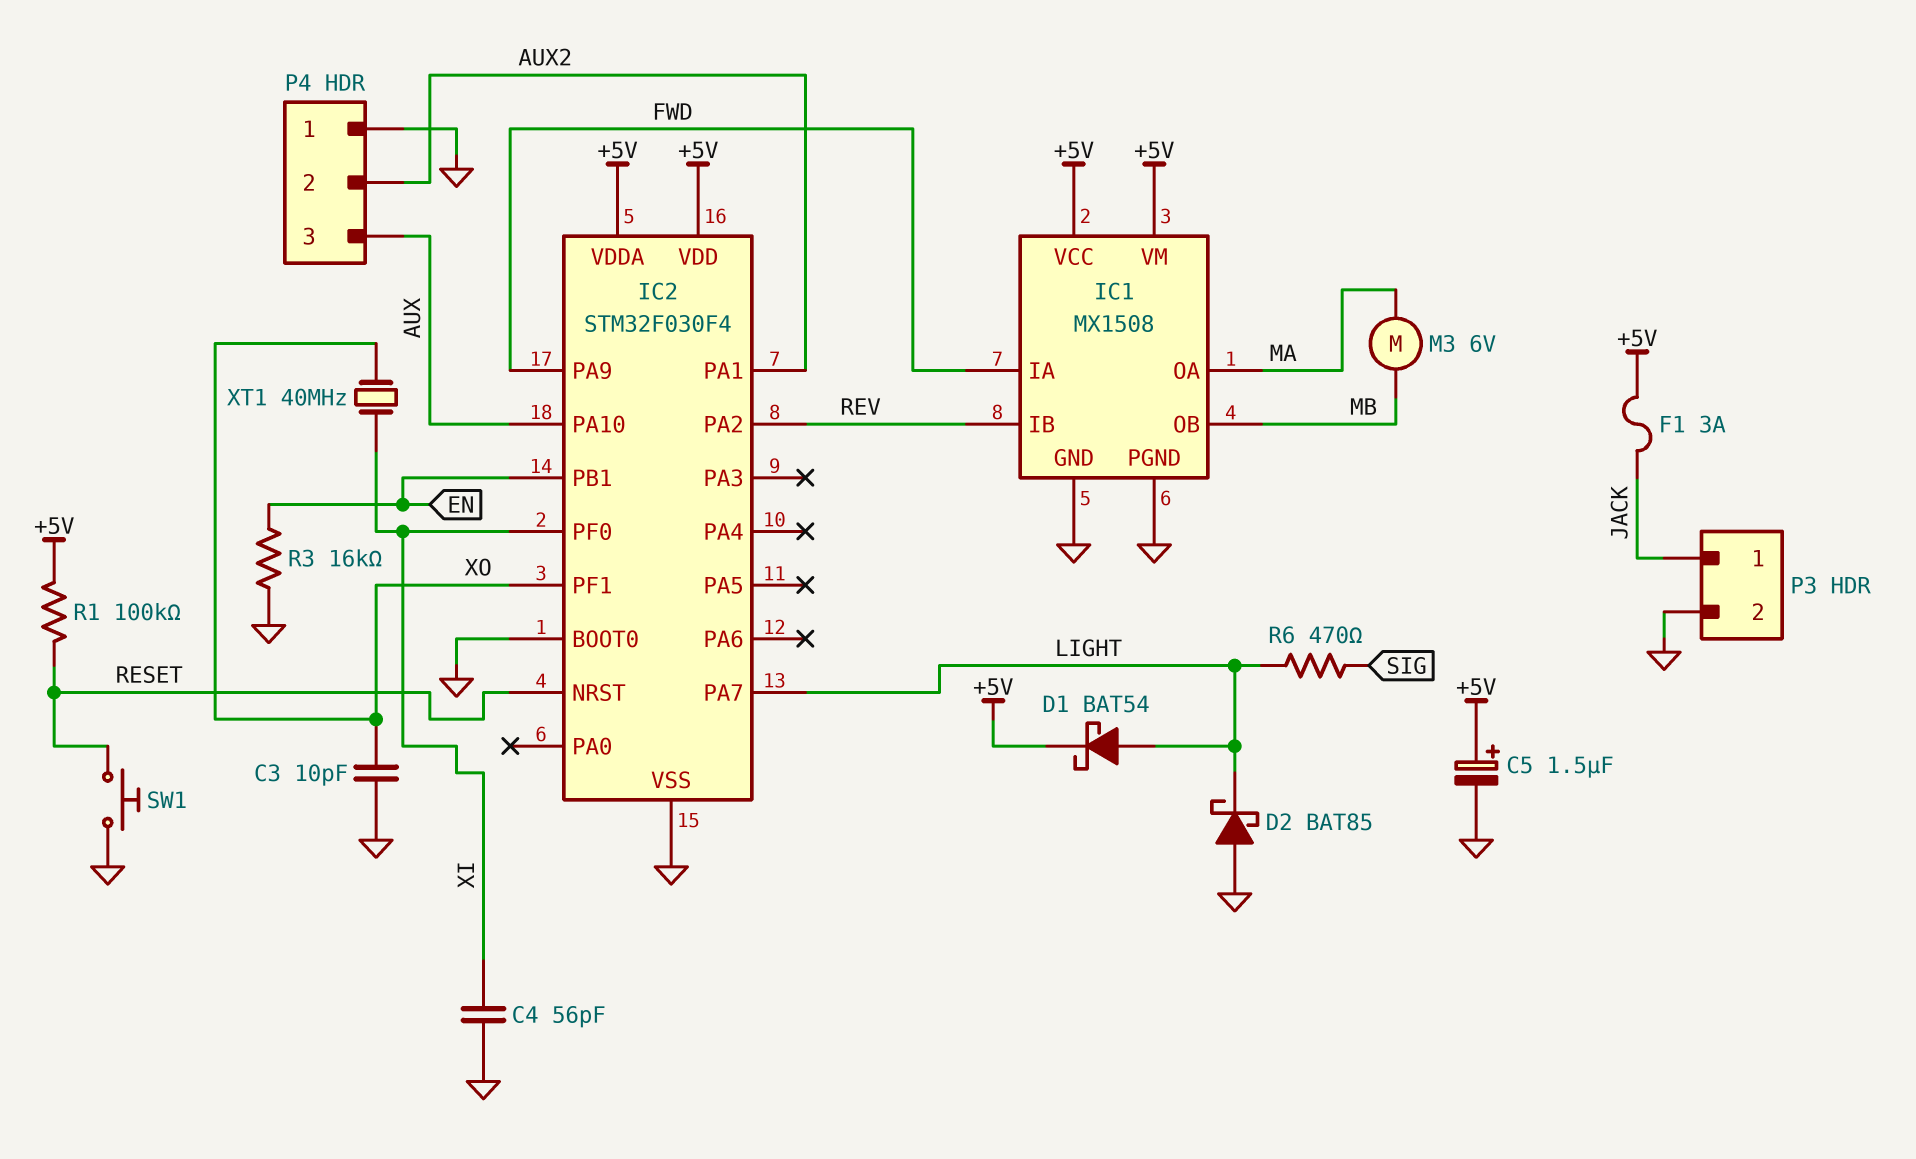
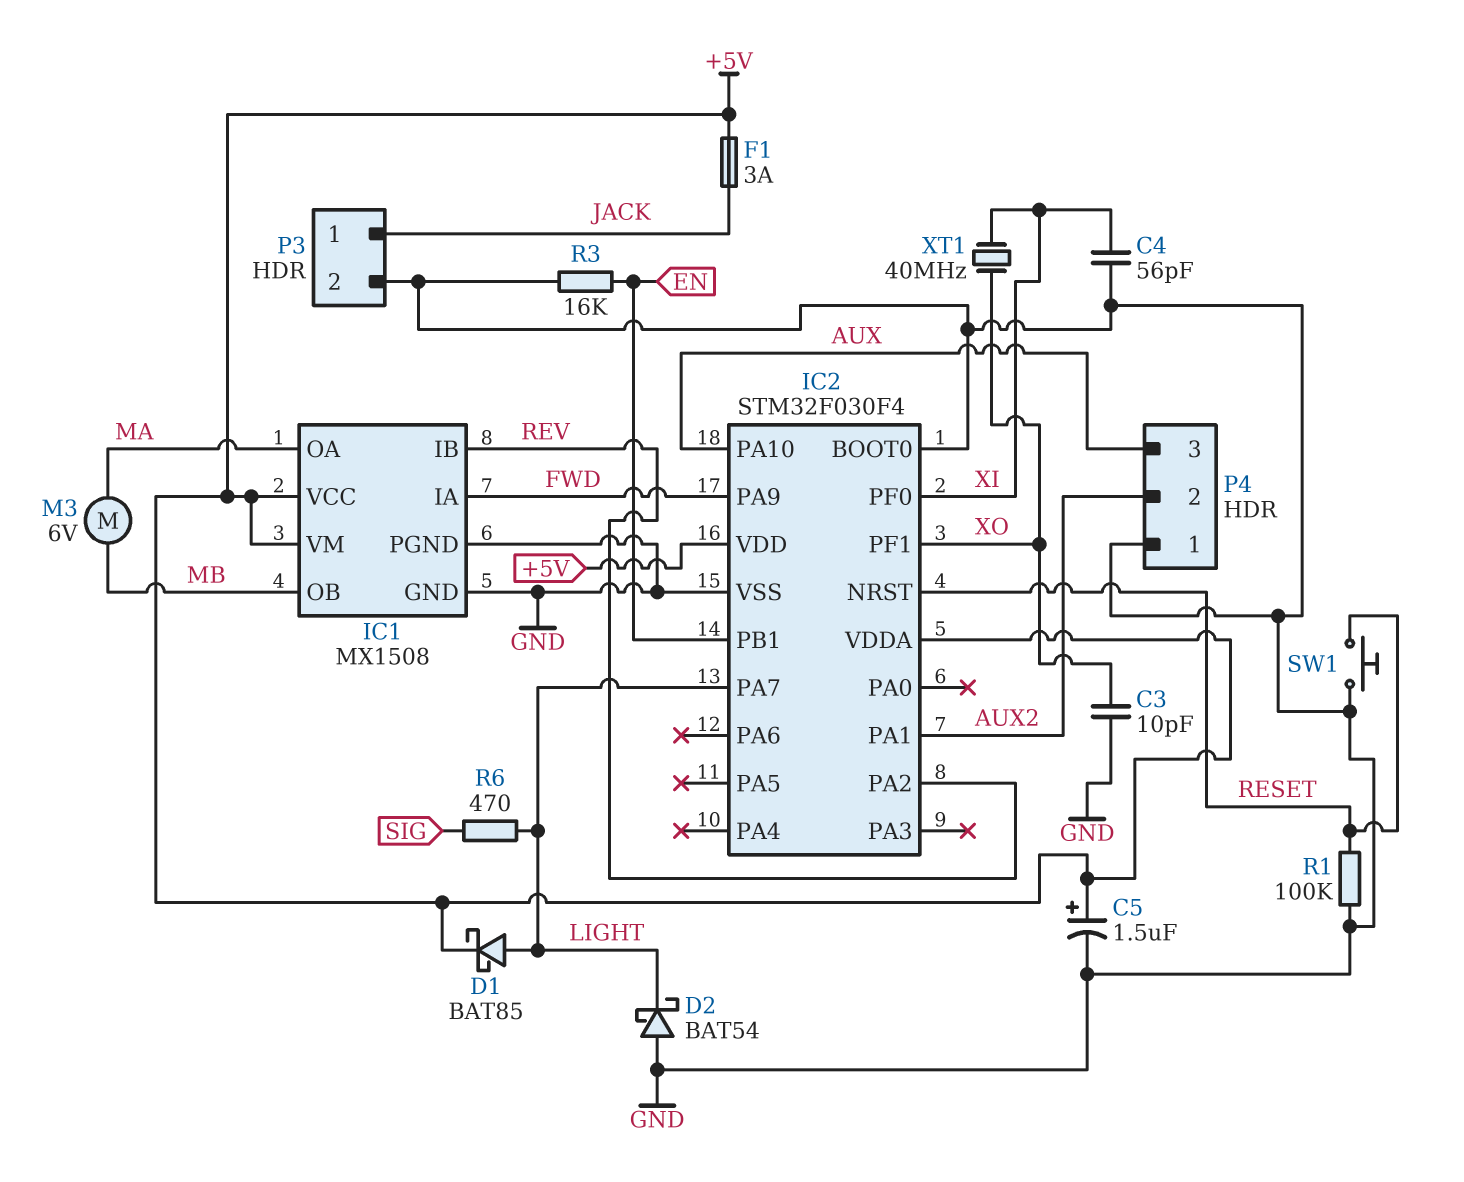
D1: schottky BAT54 (A LIGHT, K +5V) -> schottky BAT85 (A LIGHT, K +5V)
D2: schottky BAT85 (A GND, K LIGHT) -> schottky BAT54 (A GND, K LIGHT)
R1: 100k (+5V, RESET) -> 100k (GND, RESET)

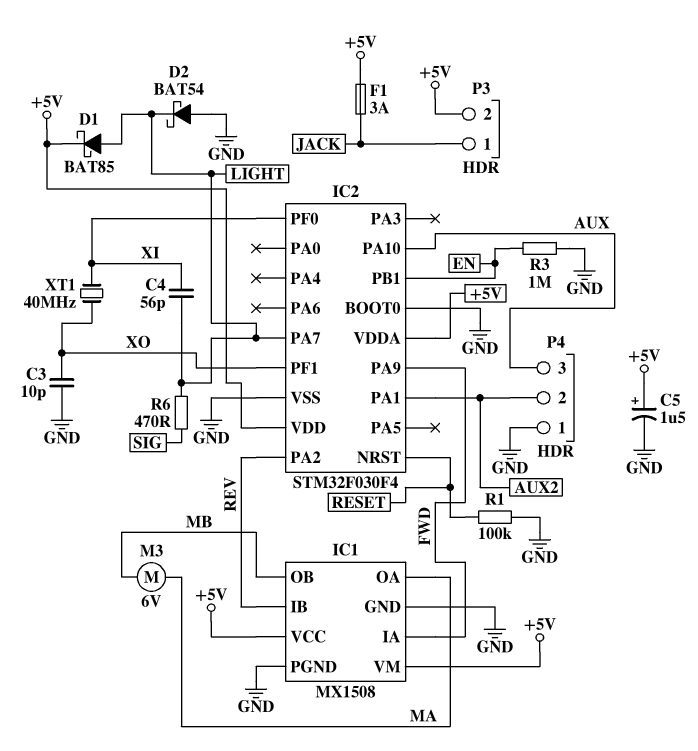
C4: 56pF (GND, XI) -> 56pF (LIGHT, XI)
P3 pin 2: GND -> +5V
R3: 16k (EN, GND) -> 1M (EN, GND)
SW1: button (GND, RESET) -> none

